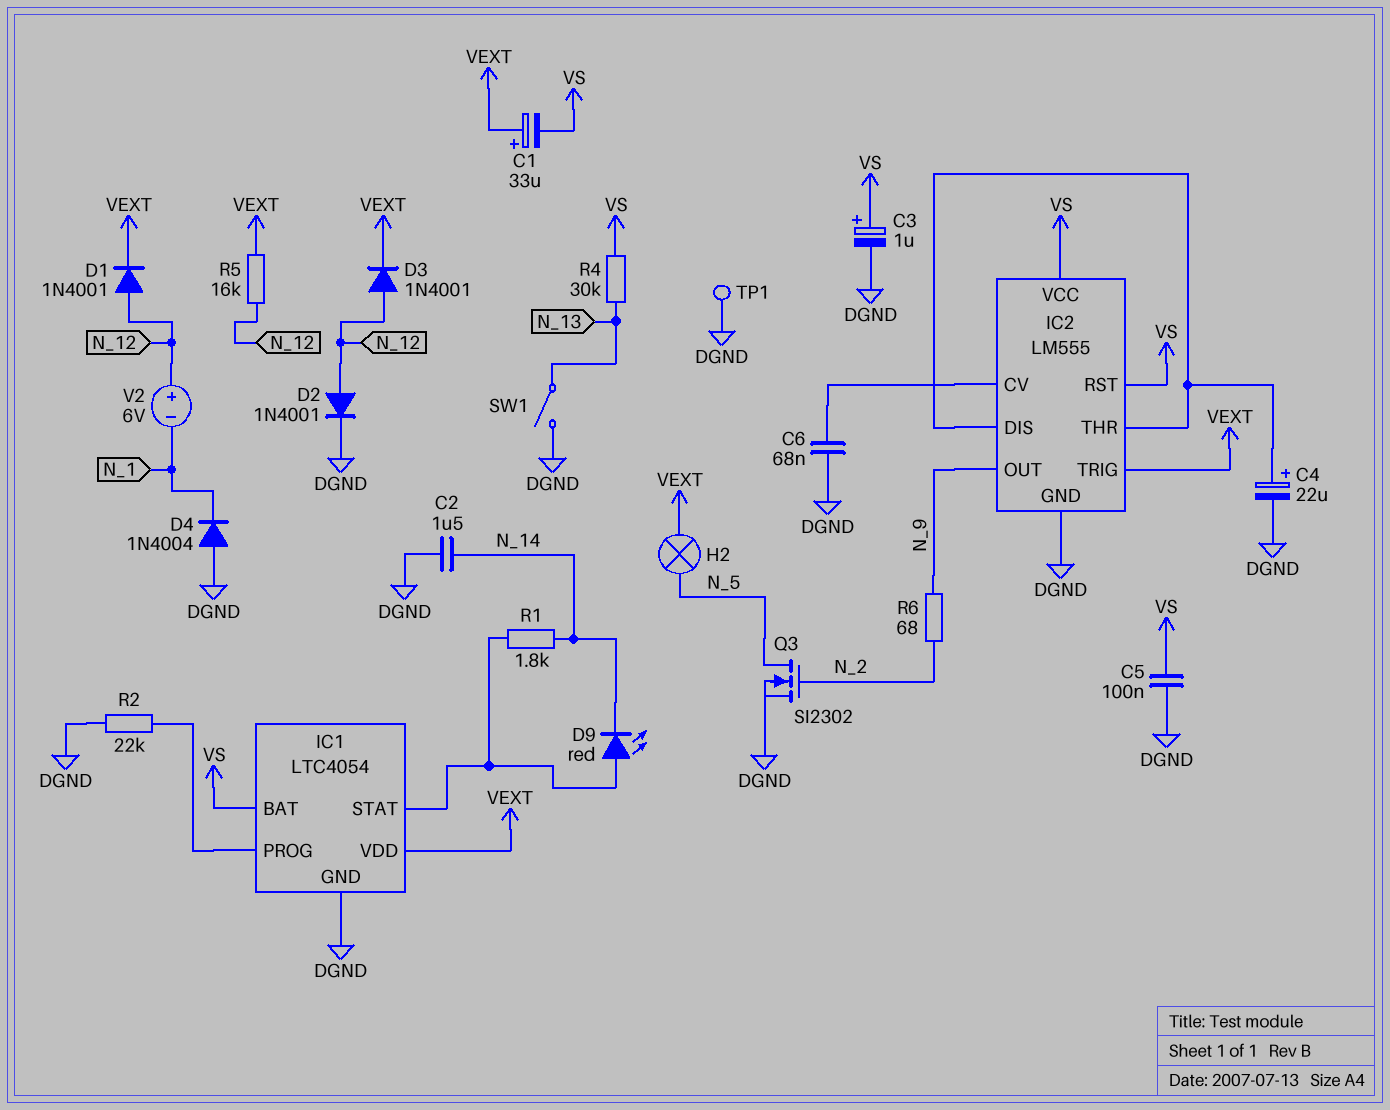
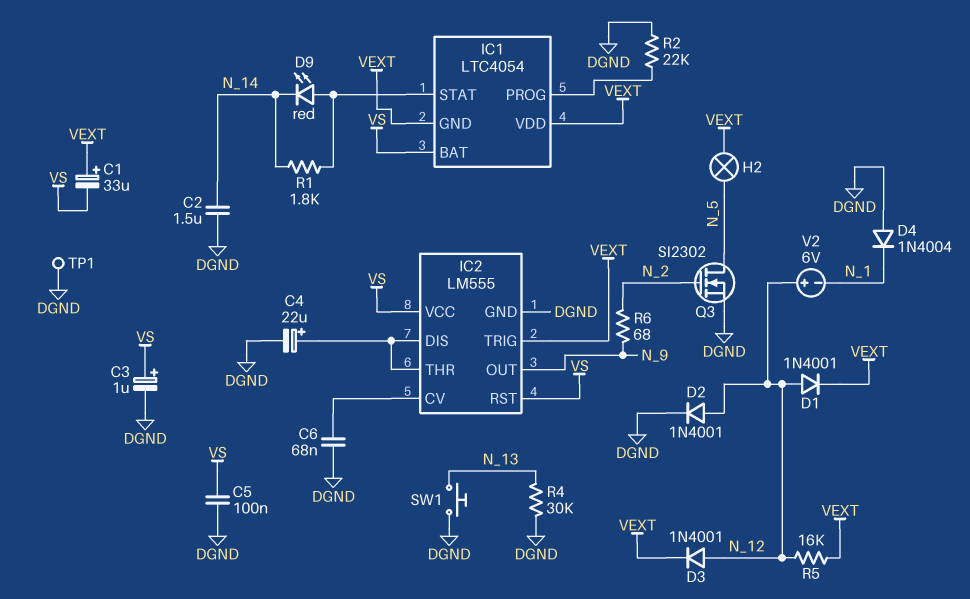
IC1 pin GND: DGND -> VEXT
R4: 30k (N_13, VS) -> 30k (DGND, N_13)
SW1: switch (DGND, N_13) -> button (DGND, N_13)

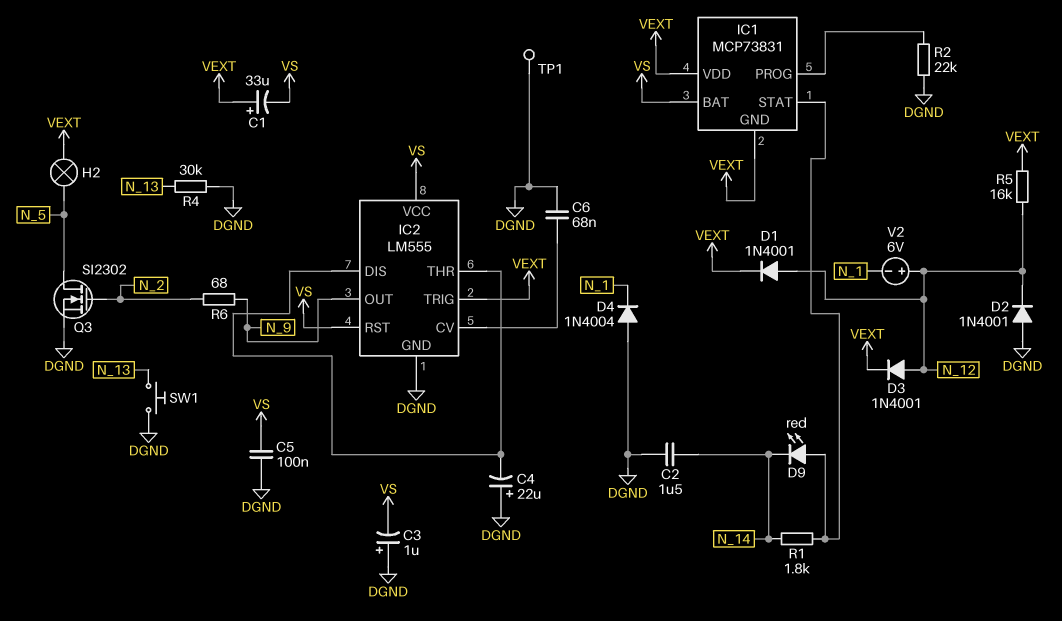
C3: 1uF (plus VS, minus DGND) -> 1uF (plus DGND, minus VS)
C4: 22uF (plus IC2/DIS, minus DGND) -> 22uF (plus DGND, minus IC2/DIS)
D2: diode 1N4001 (A N_12, K DGND) -> diode 1N4001 (A DGND, K N_12)
IC1: LTC4054 -> MCP73831

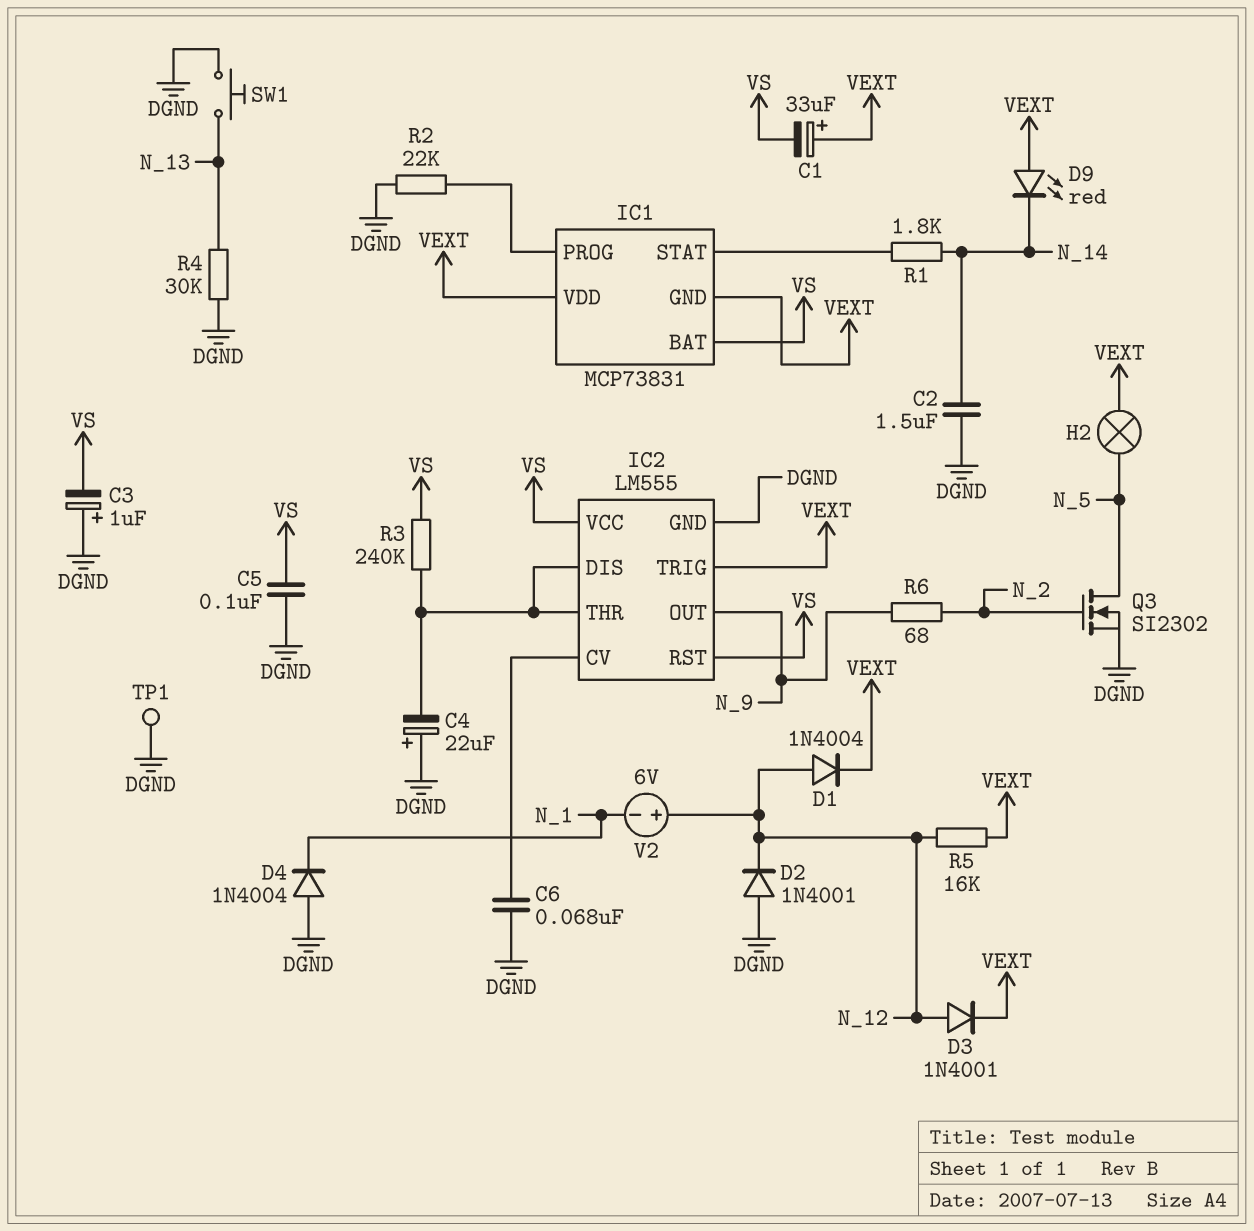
D1: diode 1N4001 (A N_12, K VEXT) -> diode 1N4004 (A N_12, K VEXT)
D9: LED red (A IC1/STAT, K N_14) -> LED red (A VEXT, K N_14)
R3: none -> 240k (IC2/DIS, VS)

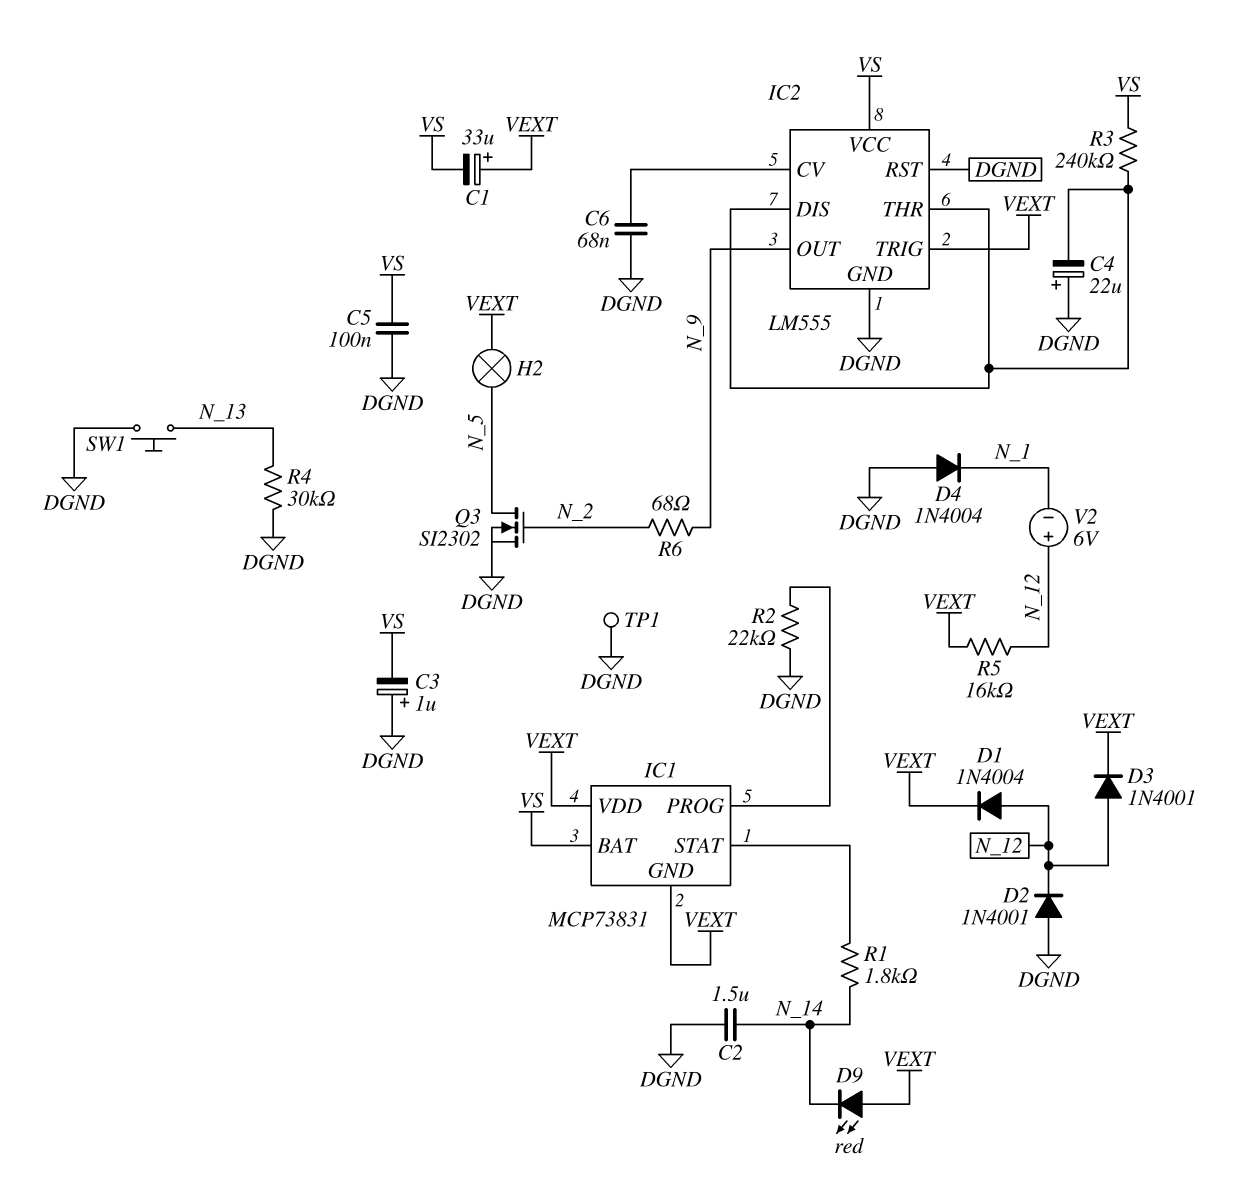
IC2 pin RST: VS -> DGND

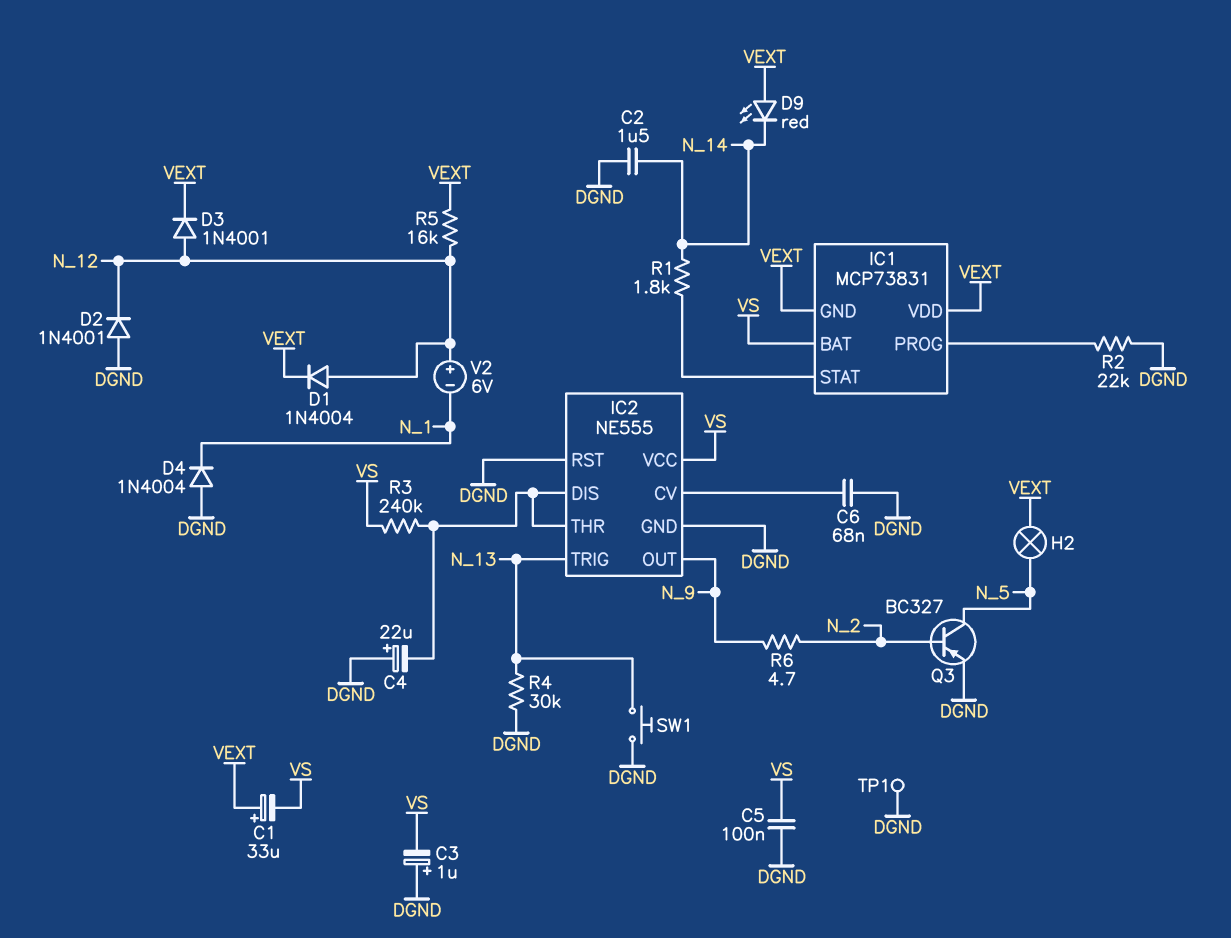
IC2: LM555 -> NE555
IC2 pin TRIG: VEXT -> N_13
Q3: NMOS SI2302 (G N_2, D N_5, S DGND) -> PNP BC327 (B N_2, C N_5, E DGND)
R6: 68 (N_2, N_9) -> 4.7 (N_2, N_9)

